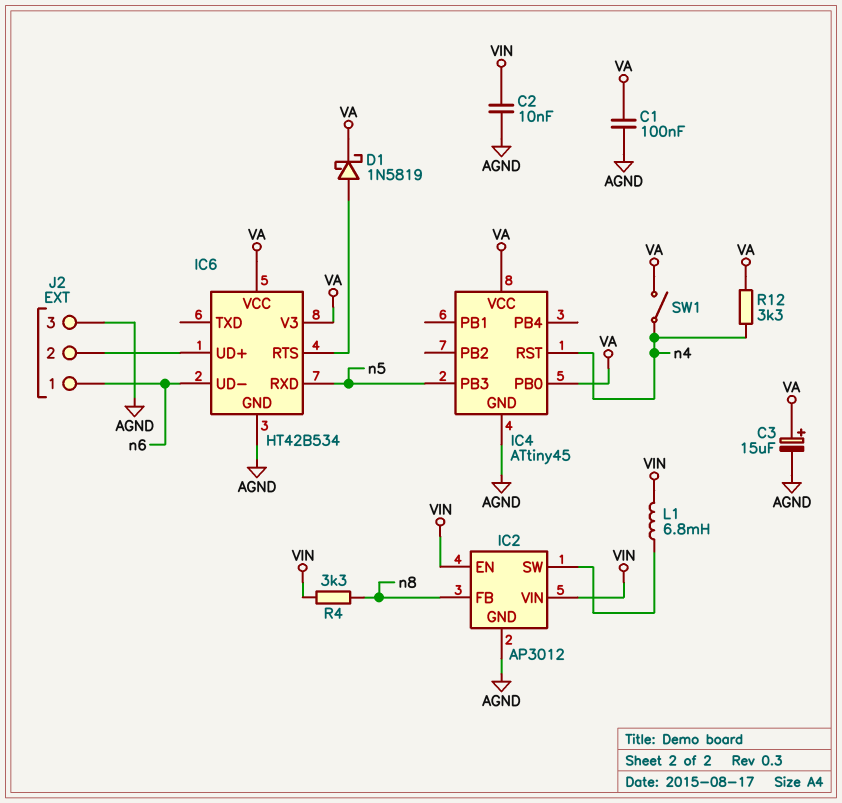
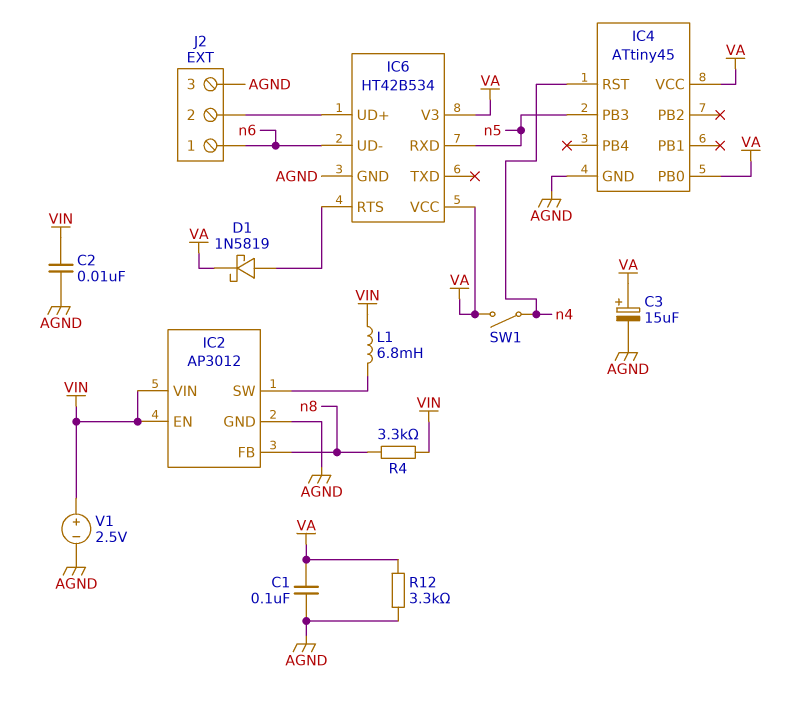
R12: 3.3k (VA, n4) -> 3.3k (AGND, VA)
V1: none -> 2.5V (plus VIN, minus AGND)

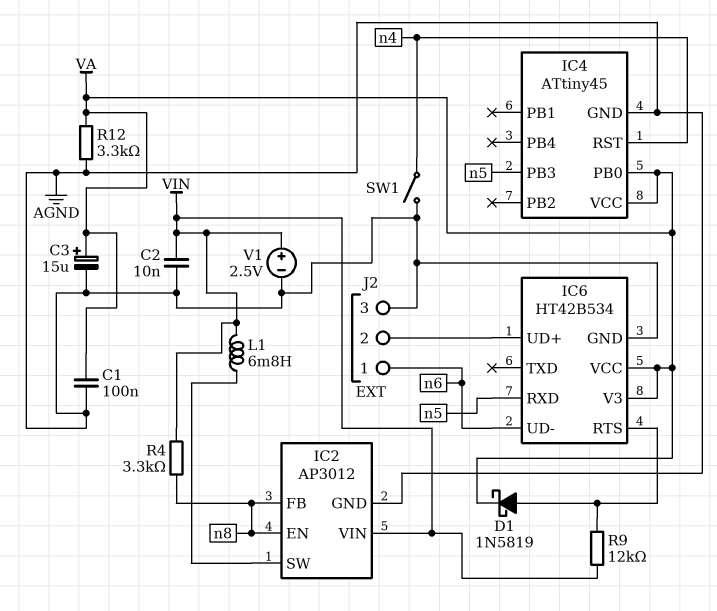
IC2 pin EN: VIN -> n8
R9: none -> 12k (IC6/RTS, VIN)
SW1: switch (VA, n4) -> switch (AGND, n4)

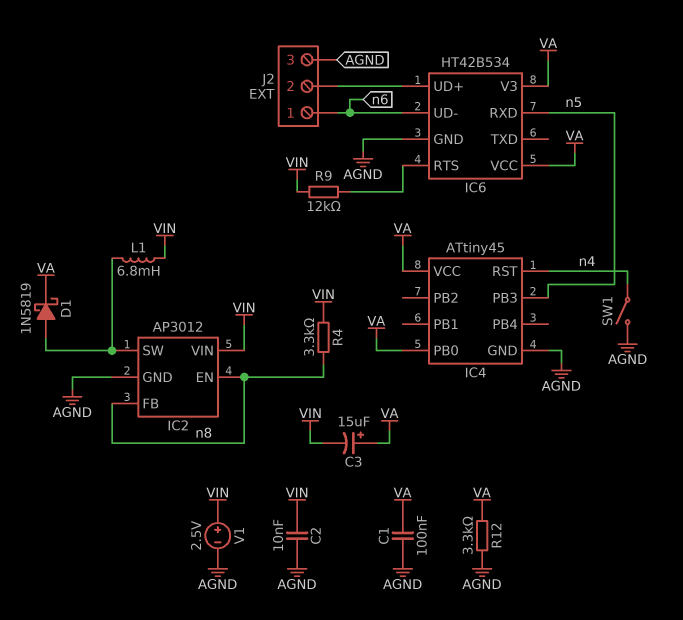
C3: 15uF (plus VA, minus AGND) -> 15uF (plus VA, minus VIN)
D1: schottky 1N5819 (A IC6/RTS, K VA) -> schottky 1N5819 (A IC2/SW, K VA)

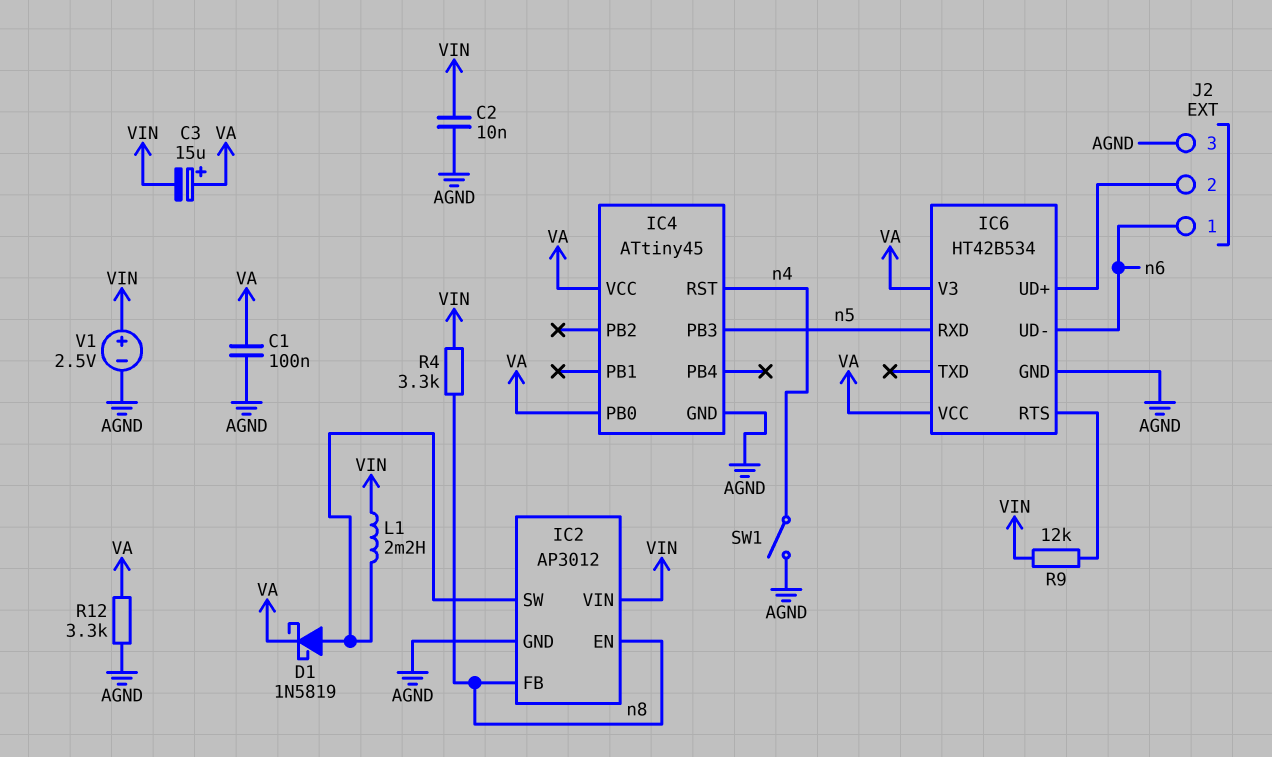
L1: 6.8mH (IC2/SW, VIN) -> 2.2mH (IC2/SW, VIN)

